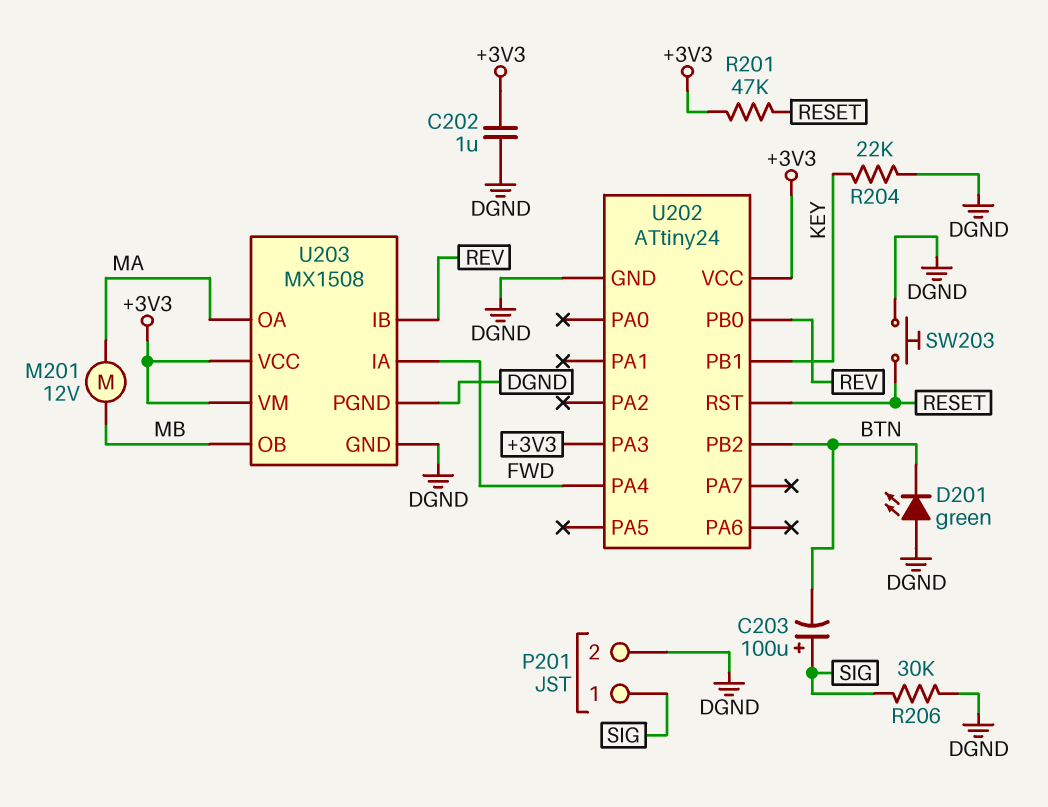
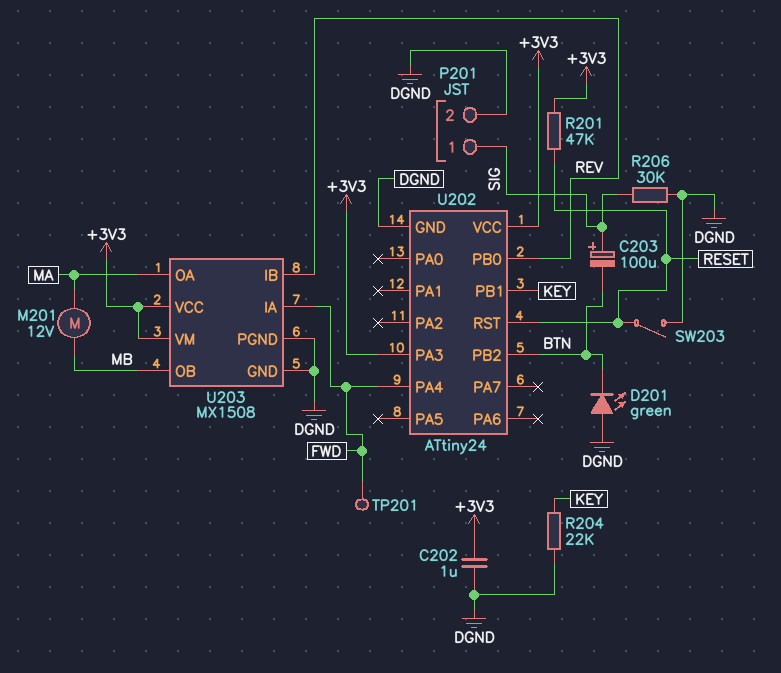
SW203: button (DGND, RESET) -> switch (DGND, RESET)
TP201: none -> test point (FWD)

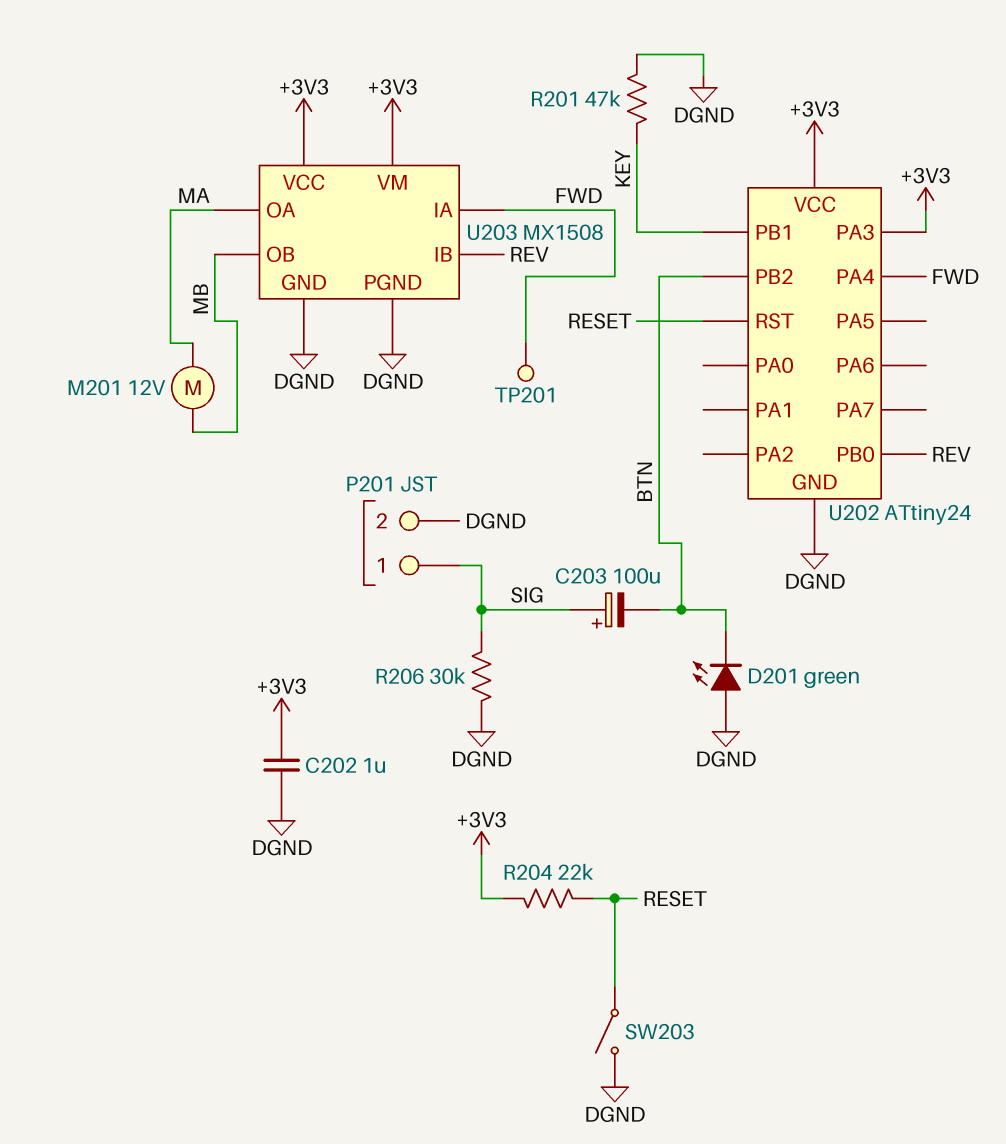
R201: 47k (+3V3, RESET) -> 47k (DGND, KEY)
R204: 22k (DGND, KEY) -> 22k (+3V3, RESET)

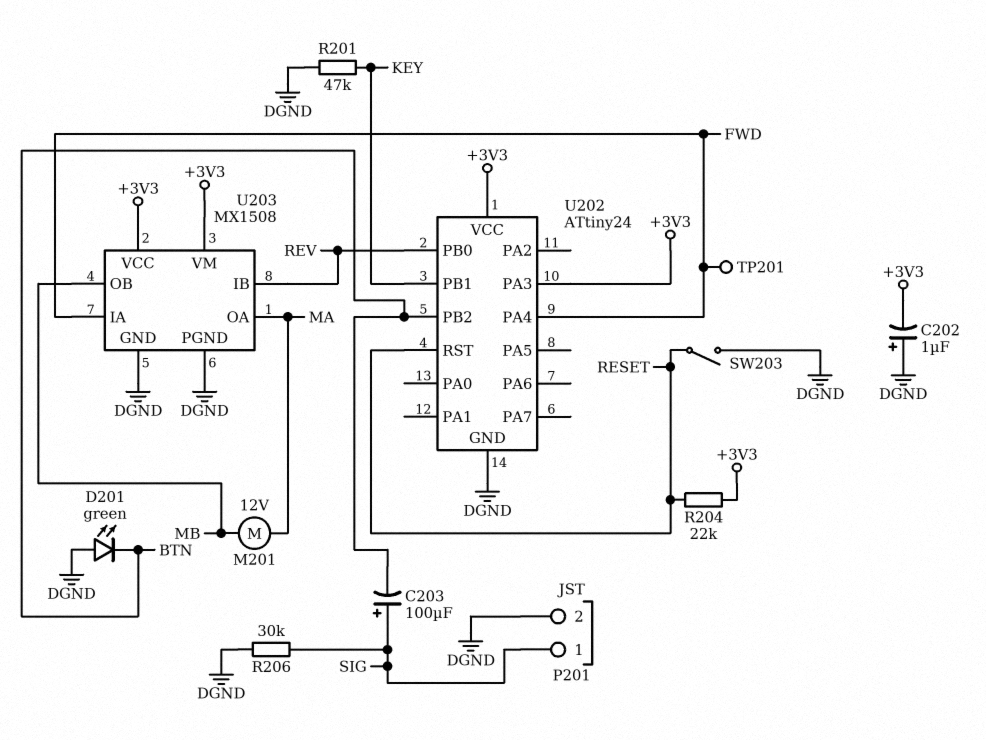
C202: 1uF (+3V3, DGND) -> 1uF (plus DGND, minus +3V3)

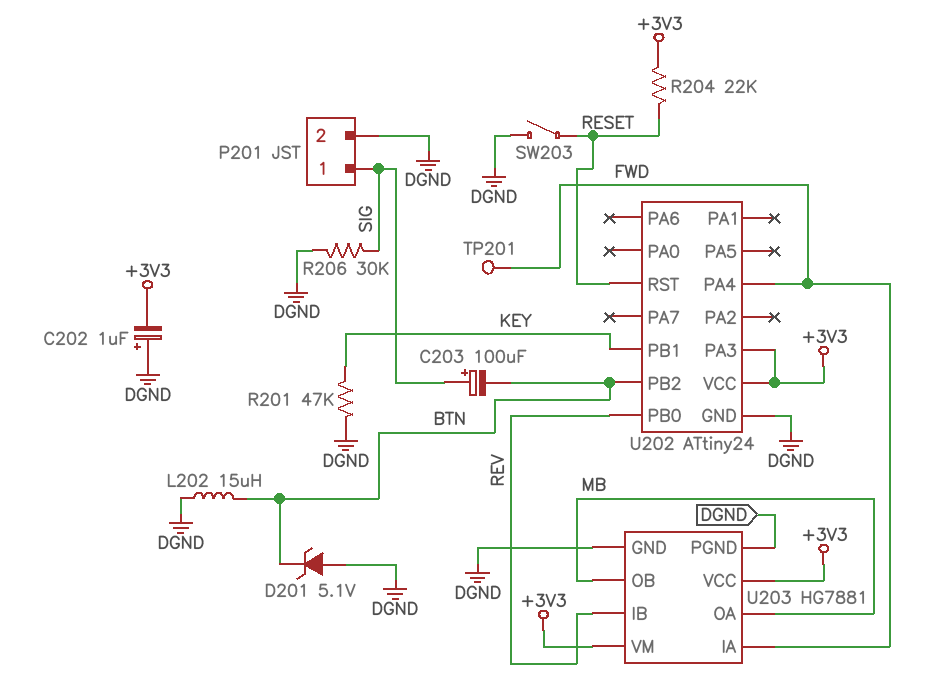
D201: LED green (A DGND, K BTN) -> zener 5.1V (A DGND, K BTN)
L202: none -> 15uH (BTN, DGND)
M201: motor 12V (MA, MB) -> none
U203: MX1508 -> HG7881
U203 pin OA: MA -> MB

